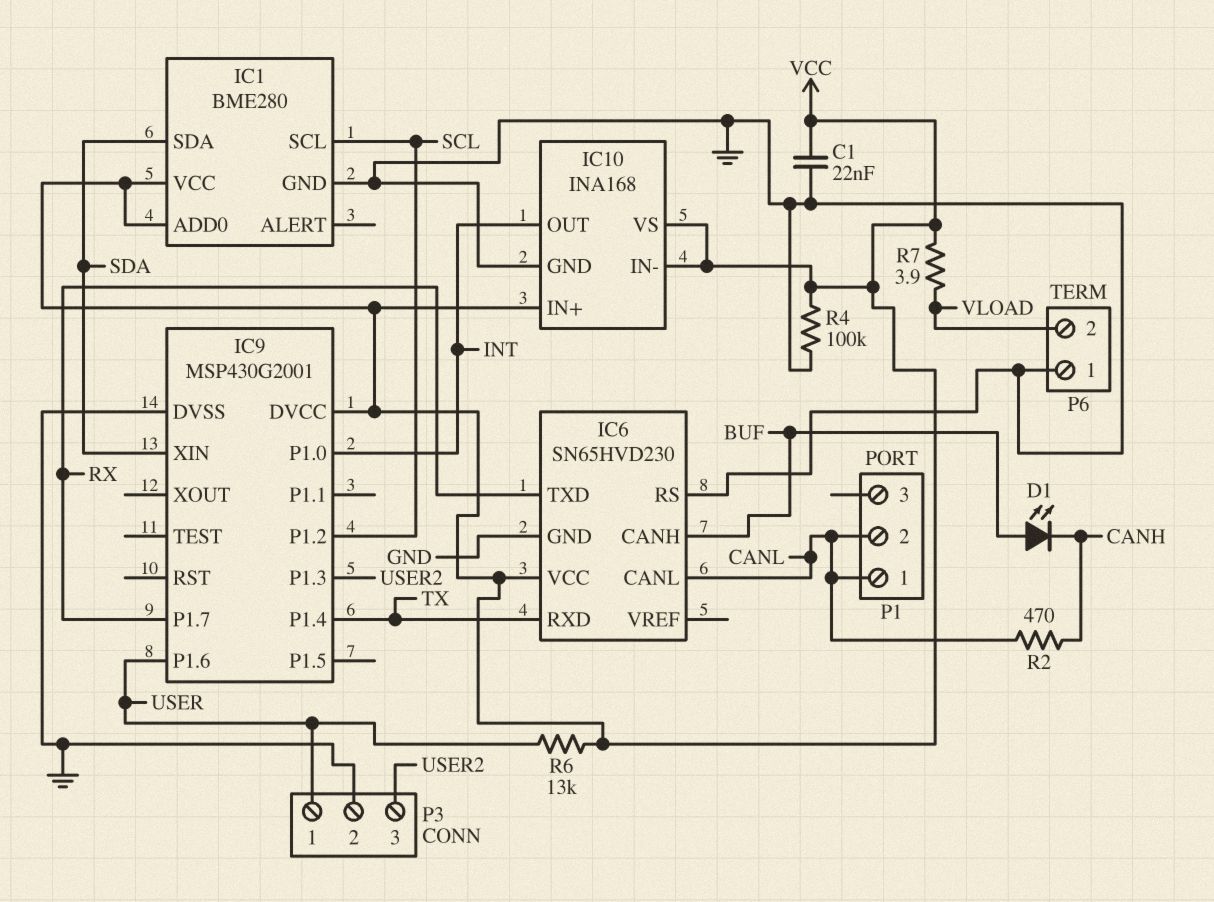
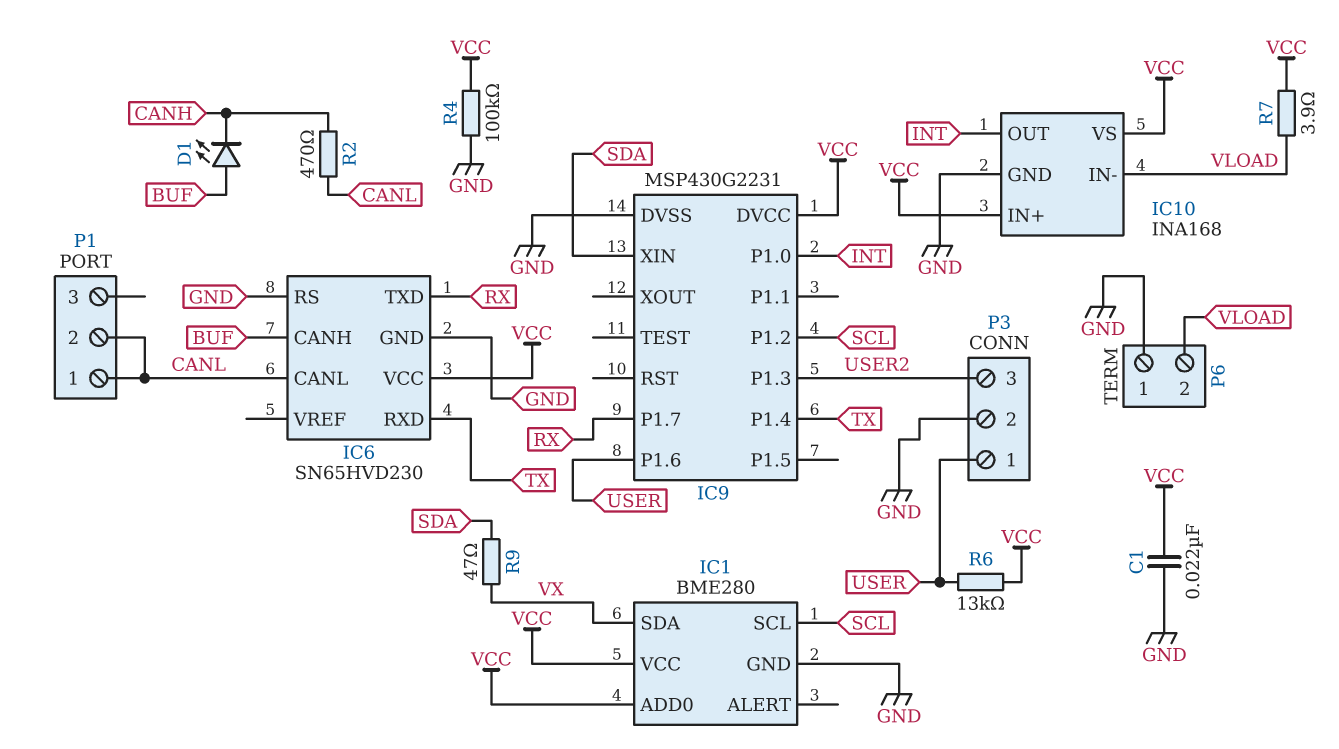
IC1 pin SDA: SDA -> VX
IC9: MSP430G2001 -> MSP430G2231
IC10 pin IN-: VCC -> VLOAD
R9: none -> 47 (SDA, VX)

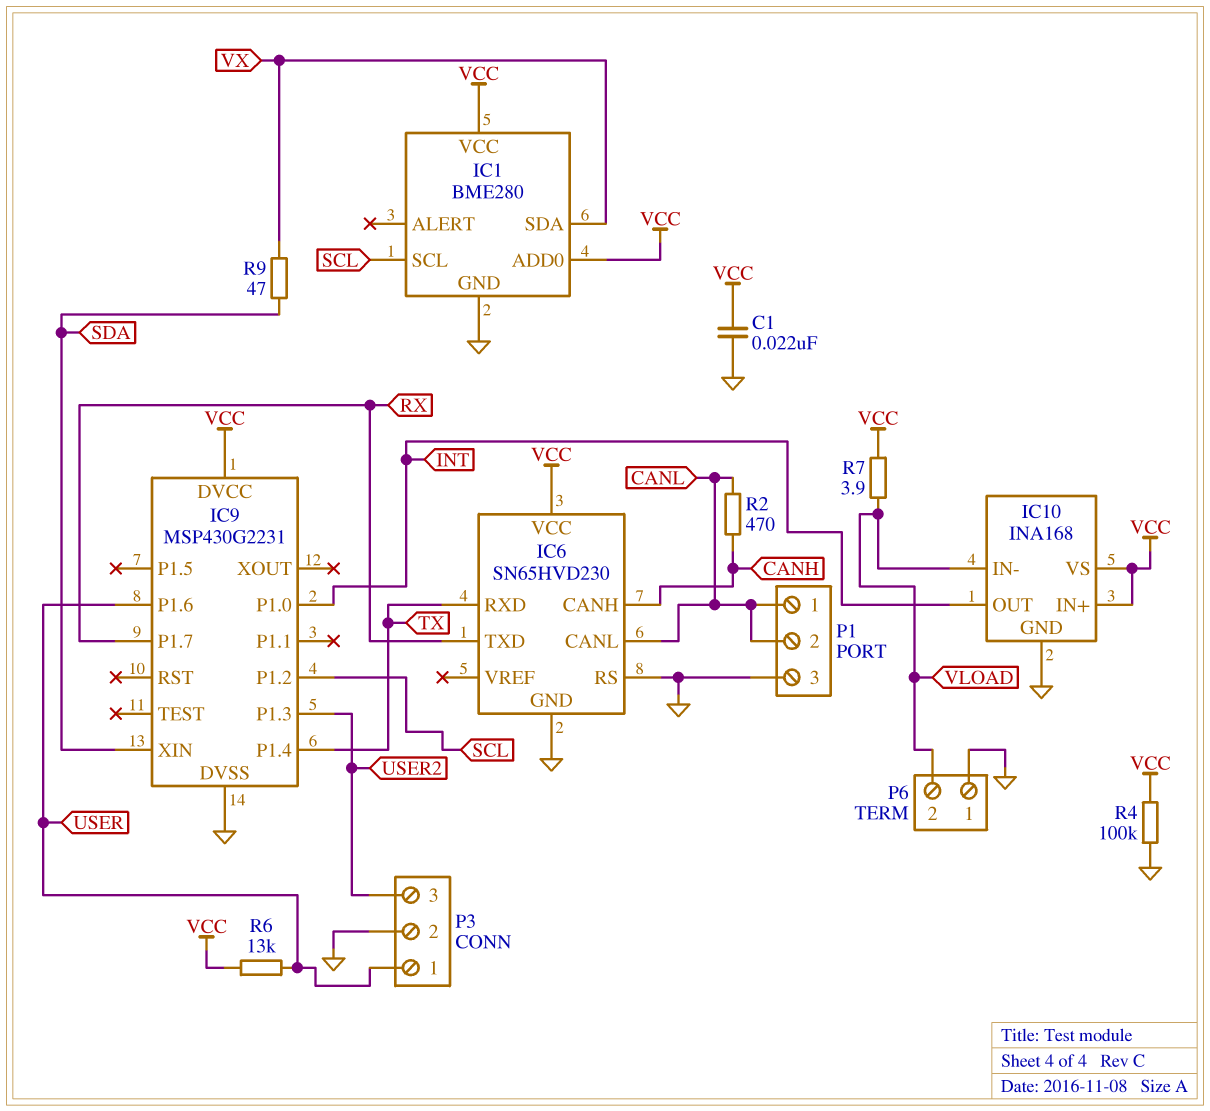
D1: LED (A BUF, K CANH) -> none
IC6 pin CANH: BUF -> CANH
P1 pin 3: none -> GND

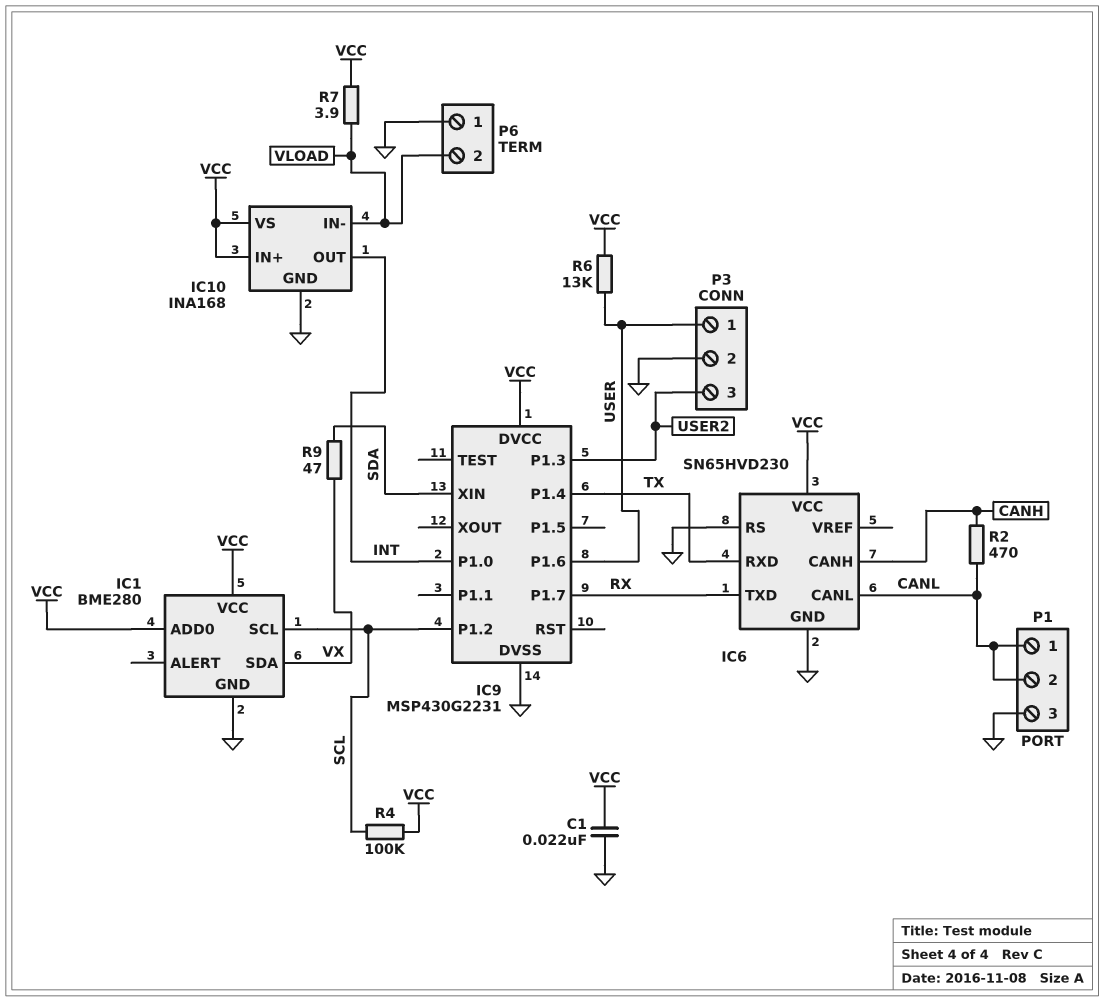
R4: 100k (GND, VCC) -> 100k (SCL, VCC)

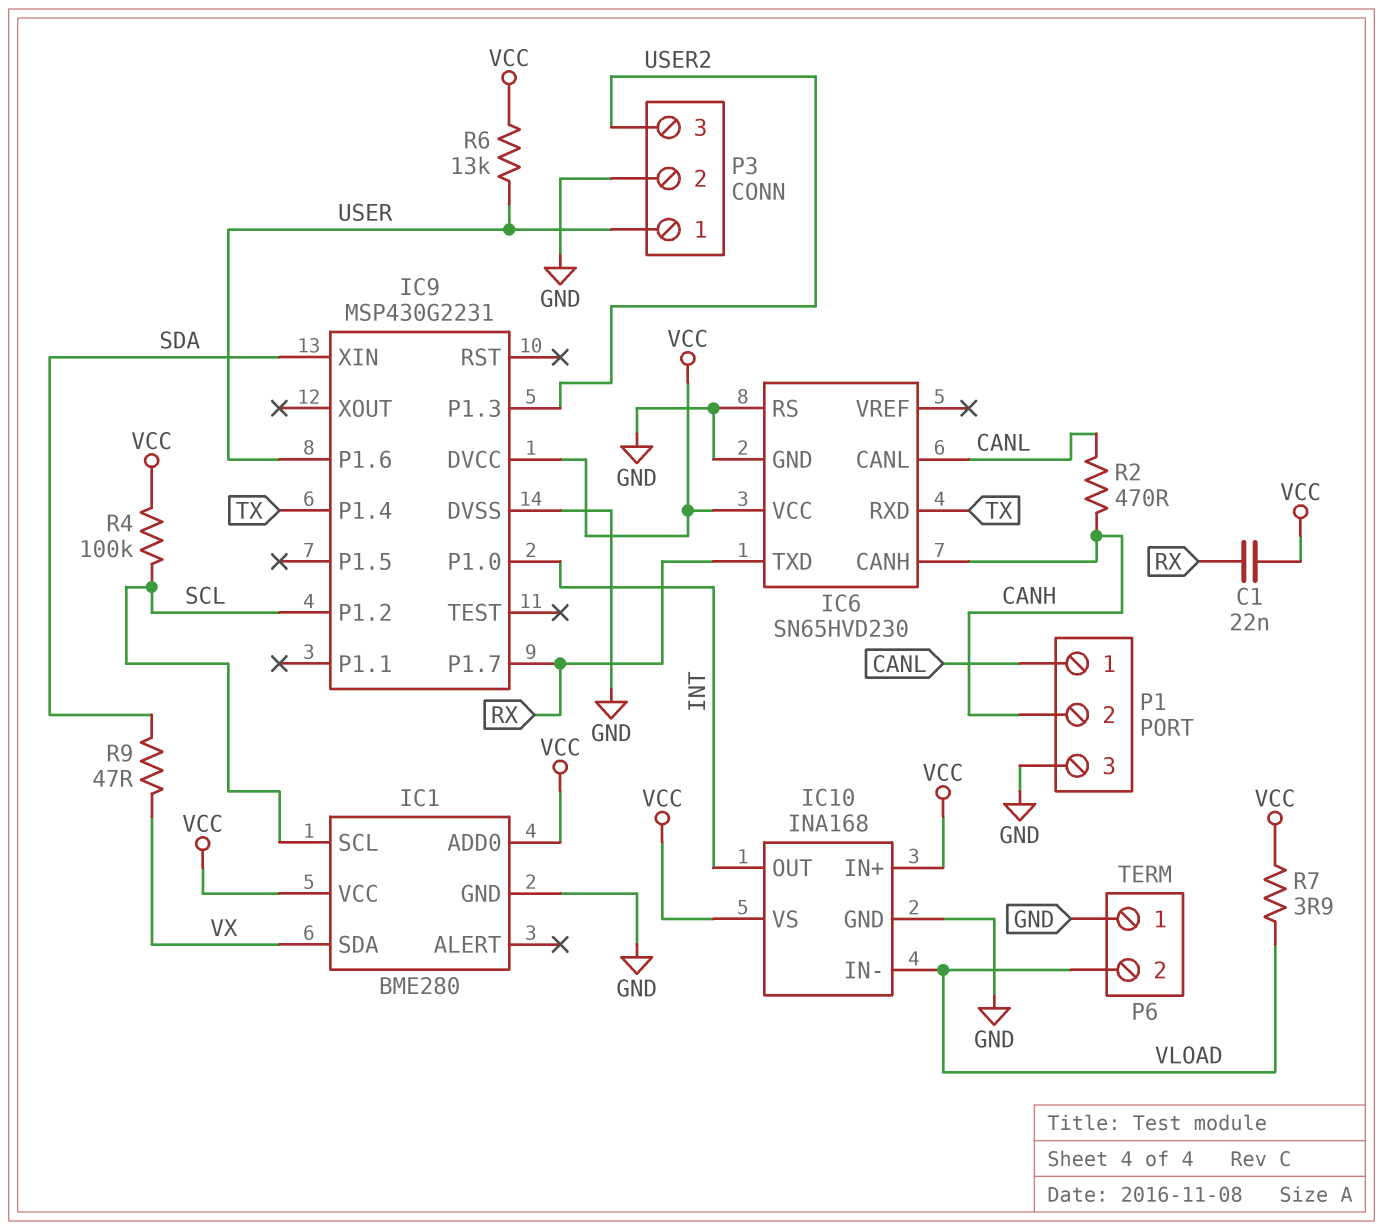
C1: 22nF (GND, VCC) -> 22nF (RX, VCC)
P1 pin 2: CANL -> CANH

